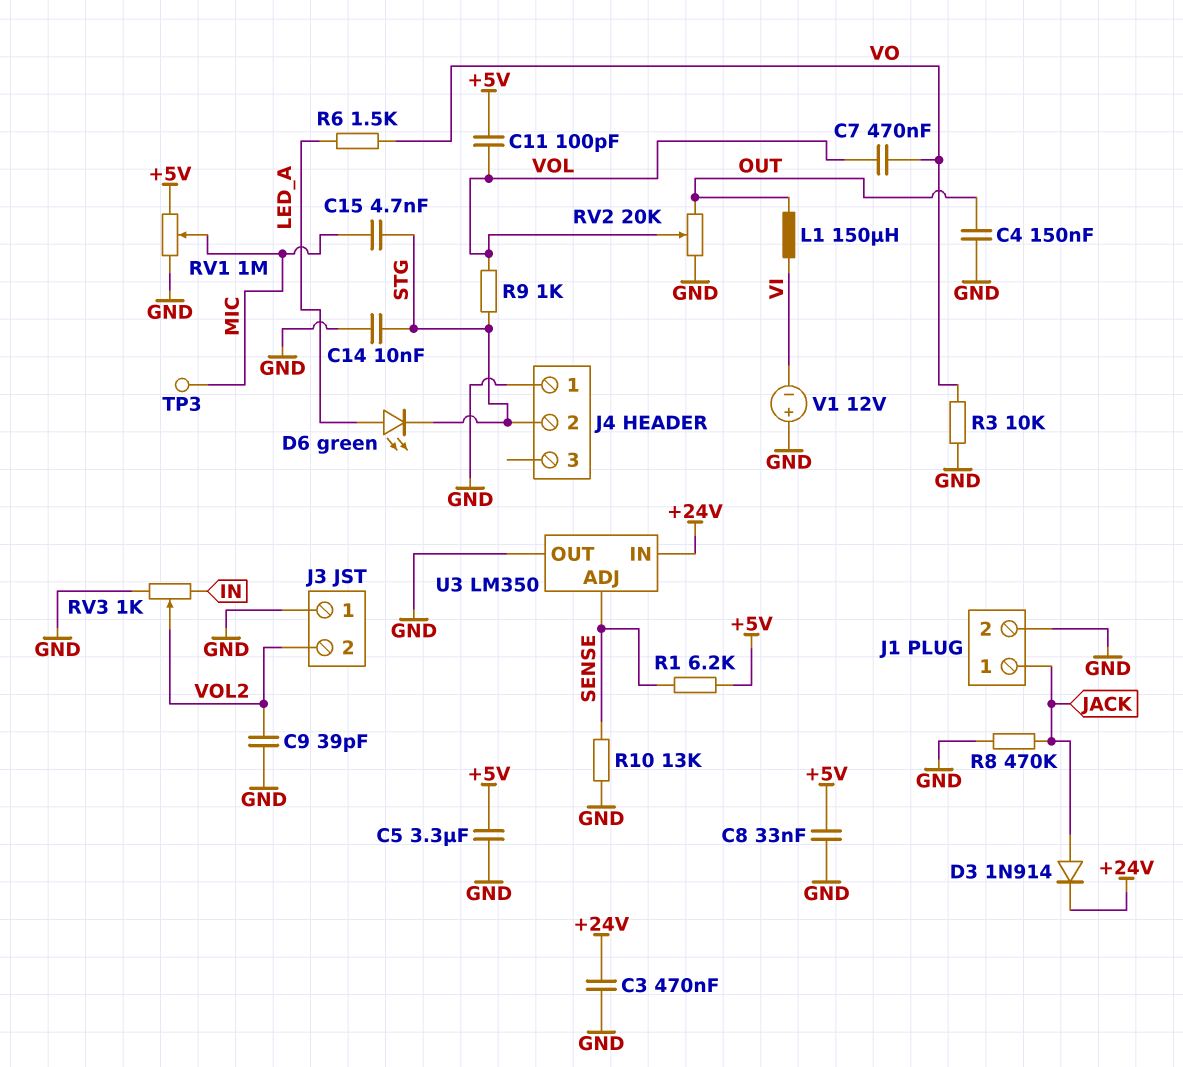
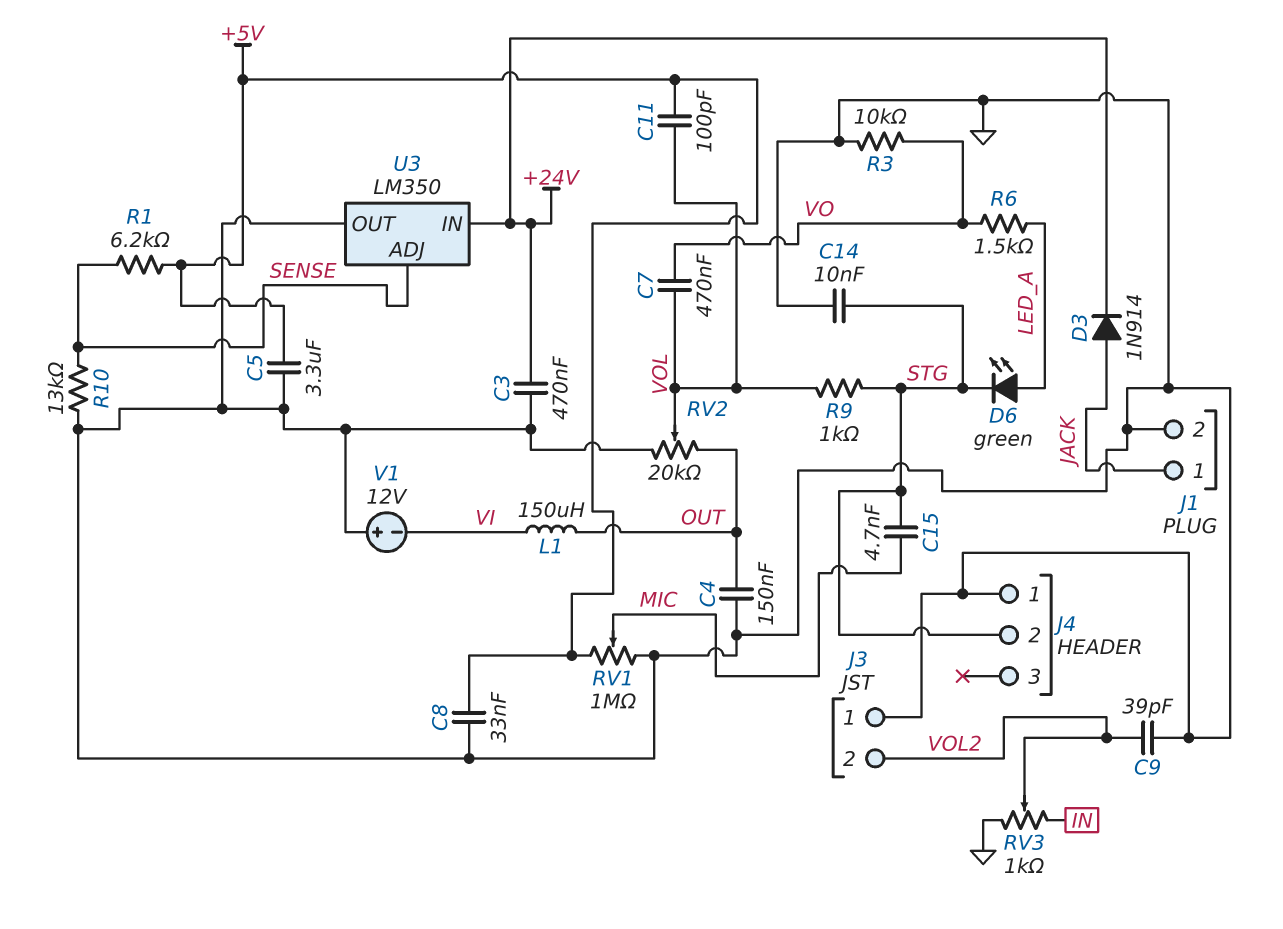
R8: 470k (GND, JACK) -> none
TP3: test point (MIC) -> none

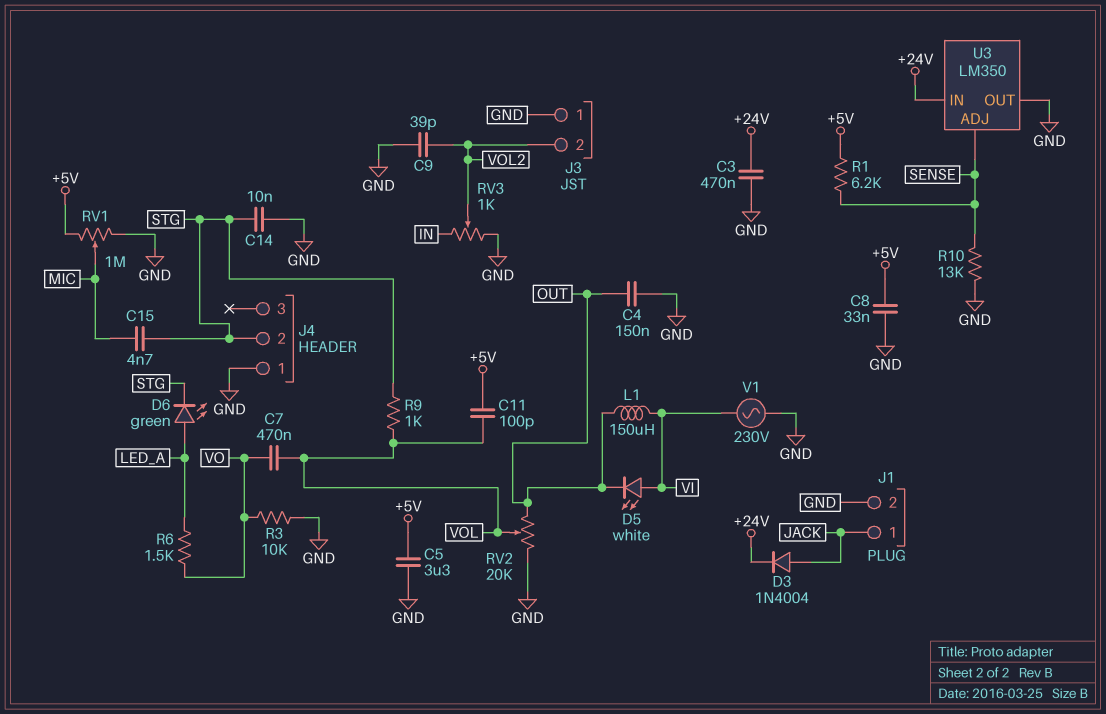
D3: diode 1N914 (A JACK, K +24V) -> diode 1N4004 (A JACK, K +24V)
D5: none -> LED white (A VI, K OUT)
V1: 12V (plus GND, minus VI) -> AC 230V (GND, VI)

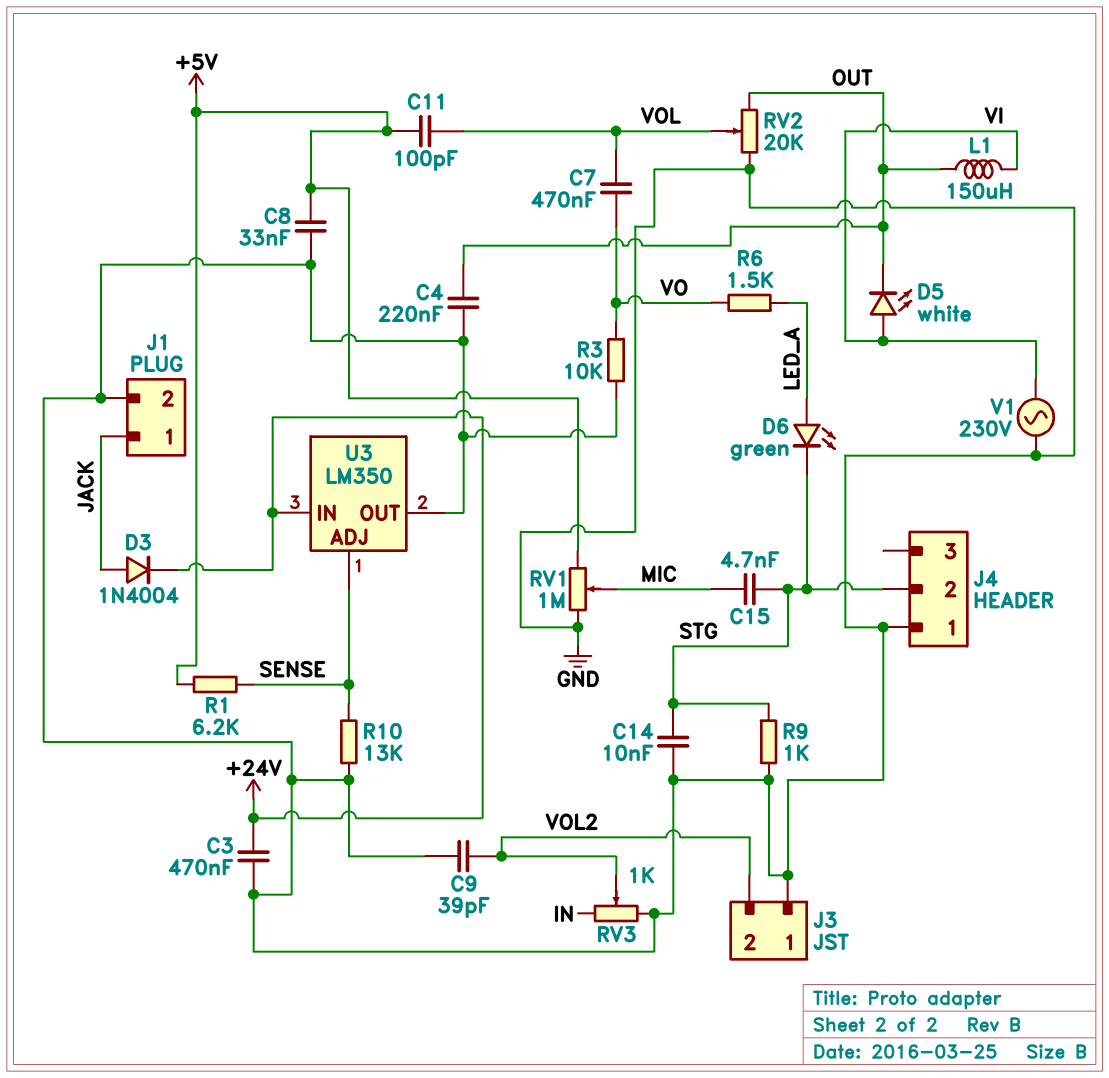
C4: 150nF (GND, OUT) -> 220nF (GND, OUT)
C5: 3.3uF (+5V, GND) -> none
R9: 1k (STG, VOL) -> 1k (GND, STG)

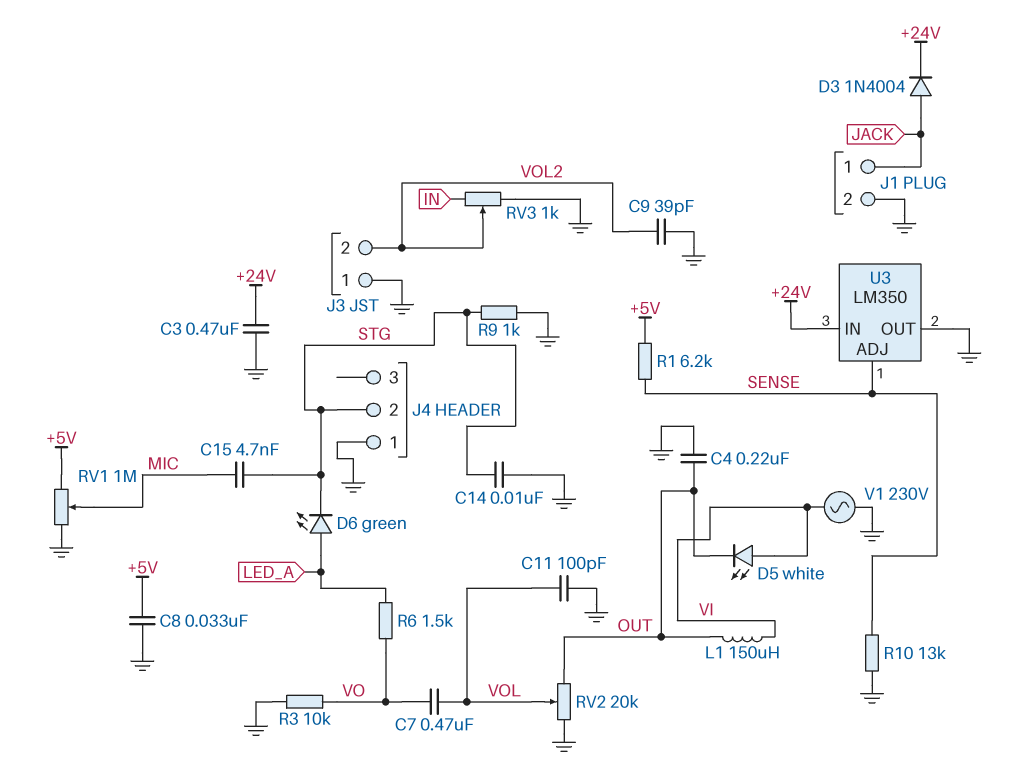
C11: 100pF (+5V, VOL) -> 100pF (GND, VOL)

